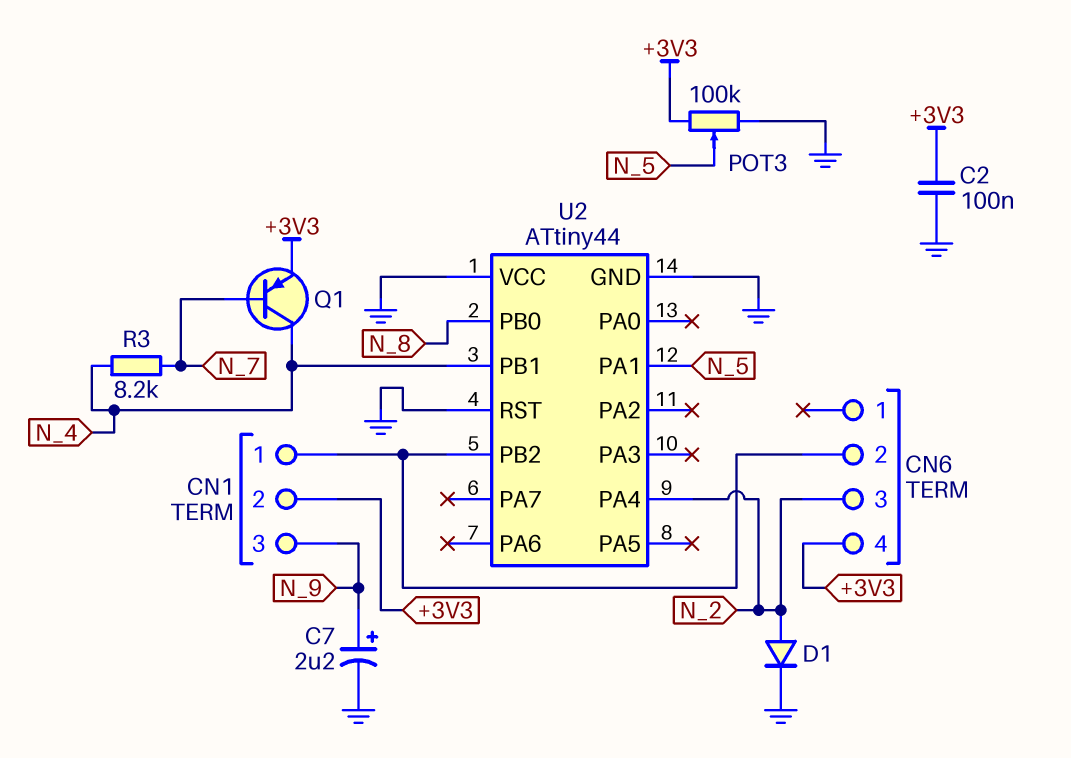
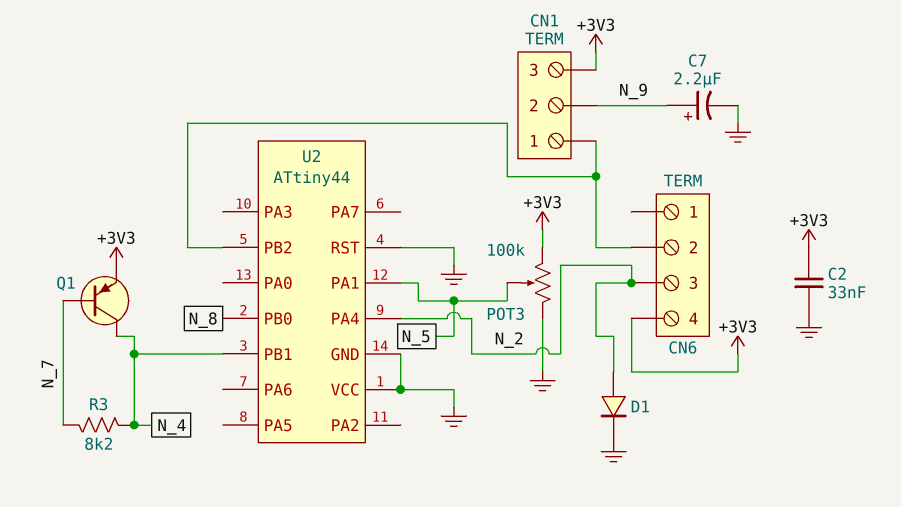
C2: 100nF (+3V3, GND) -> 33nF (+3V3, GND)
CN1 pin 2: +3V3 -> N_9
CN1 pin 3: N_9 -> +3V3

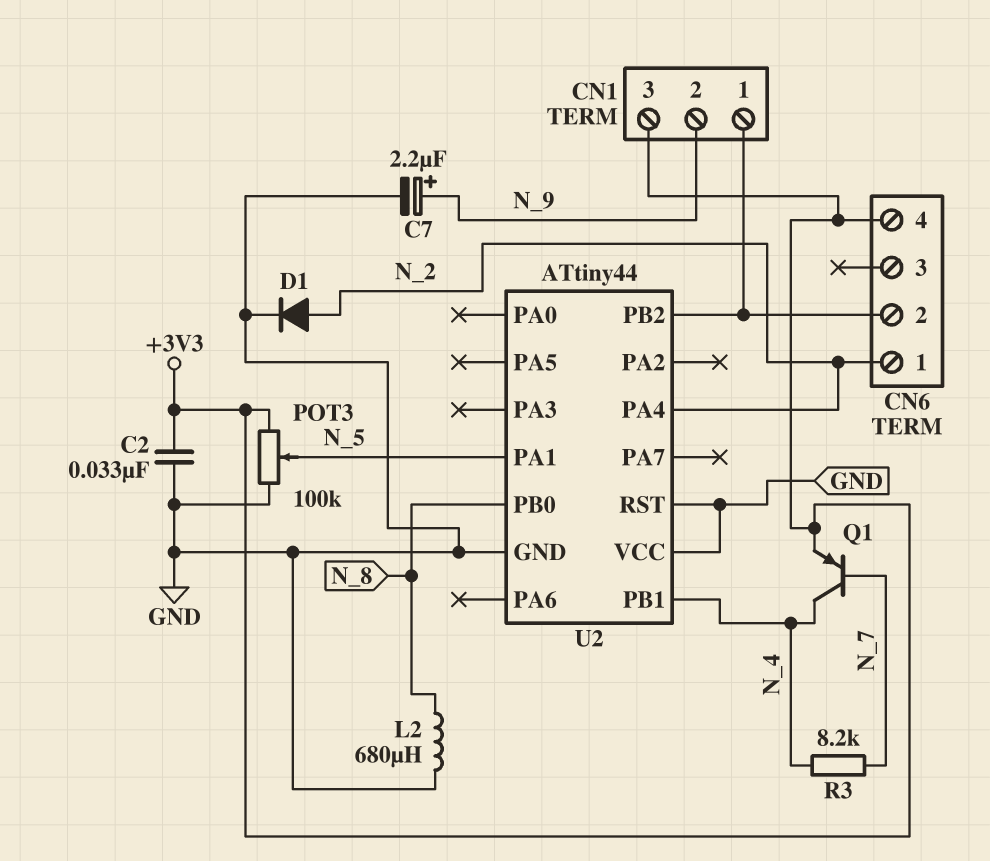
CN6 pin 1: none -> N_2
CN6 pin 3: N_2 -> none
L2: none -> 680uH (GND, N_8)

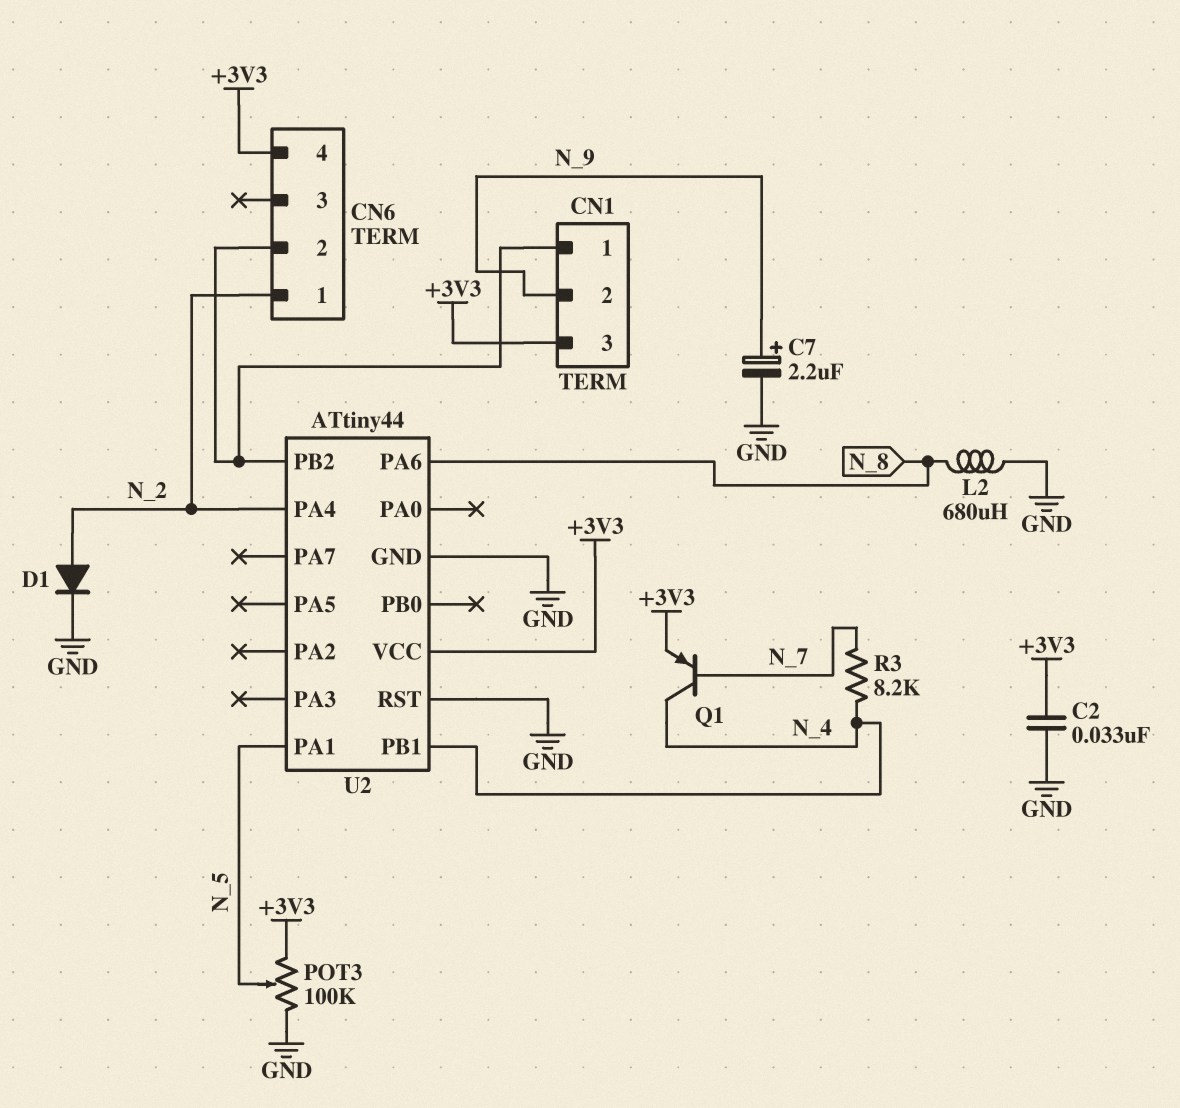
U2 pin PA6: none -> N_8
U2 pin PB0: N_8 -> none
U2 pin VCC: GND -> +3V3

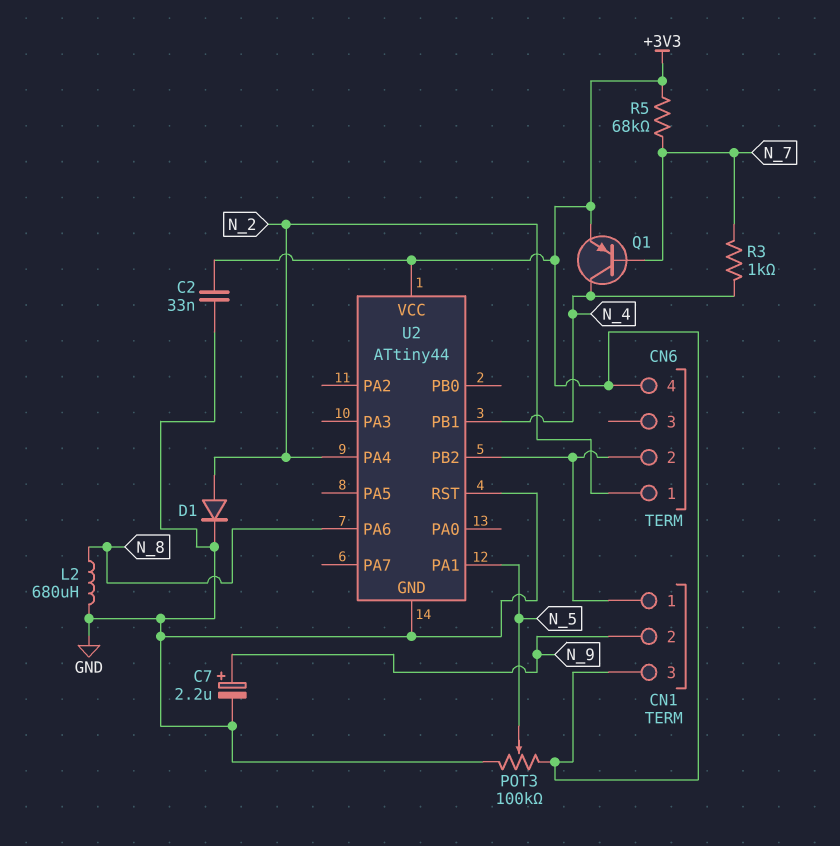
R3: 8.2k (N_4, N_7) -> 1k (N_4, N_7)
R5: none -> 68k (+3V3, N_7)

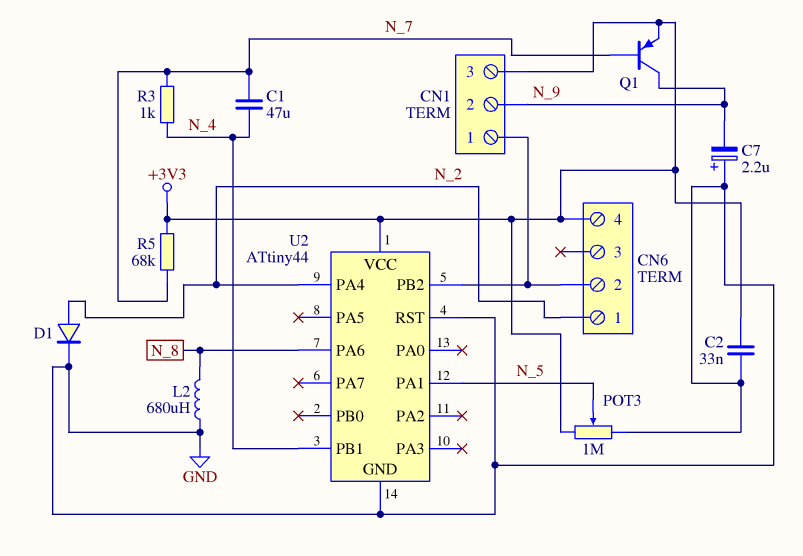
C1: none -> 47uF (N_4, N_7)
C7: 2.2uF (plus N_9, minus GND) -> 2.2uF (plus GND, minus N_9)
POT3: 100k (+3V3, GND, wiper N_5) -> 1M (+3V3, GND, wiper N_5)
Q1: PNP (B N_7, C N_4, E +3V3) -> PNP (B N_7, C N_9, E +3V3)

